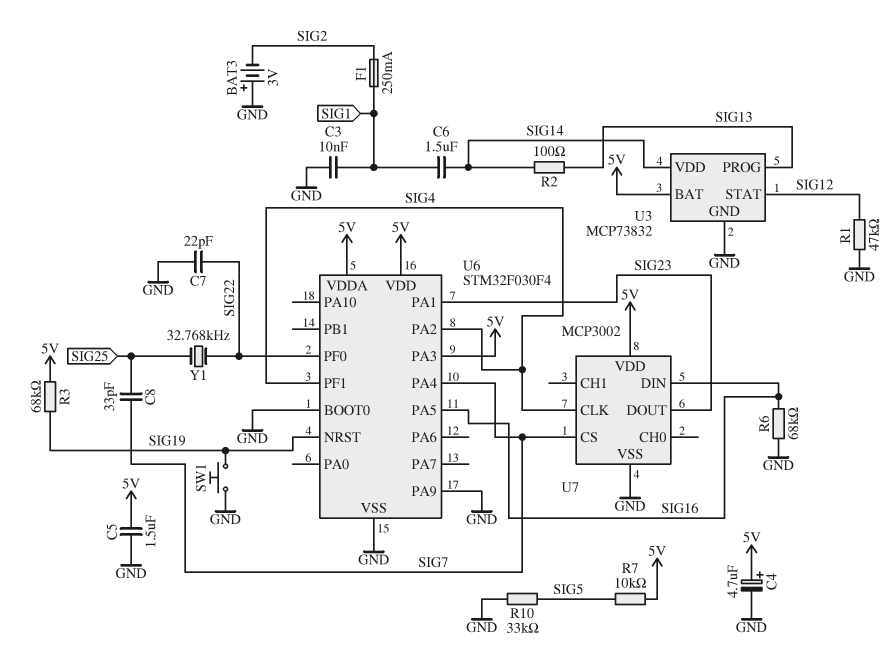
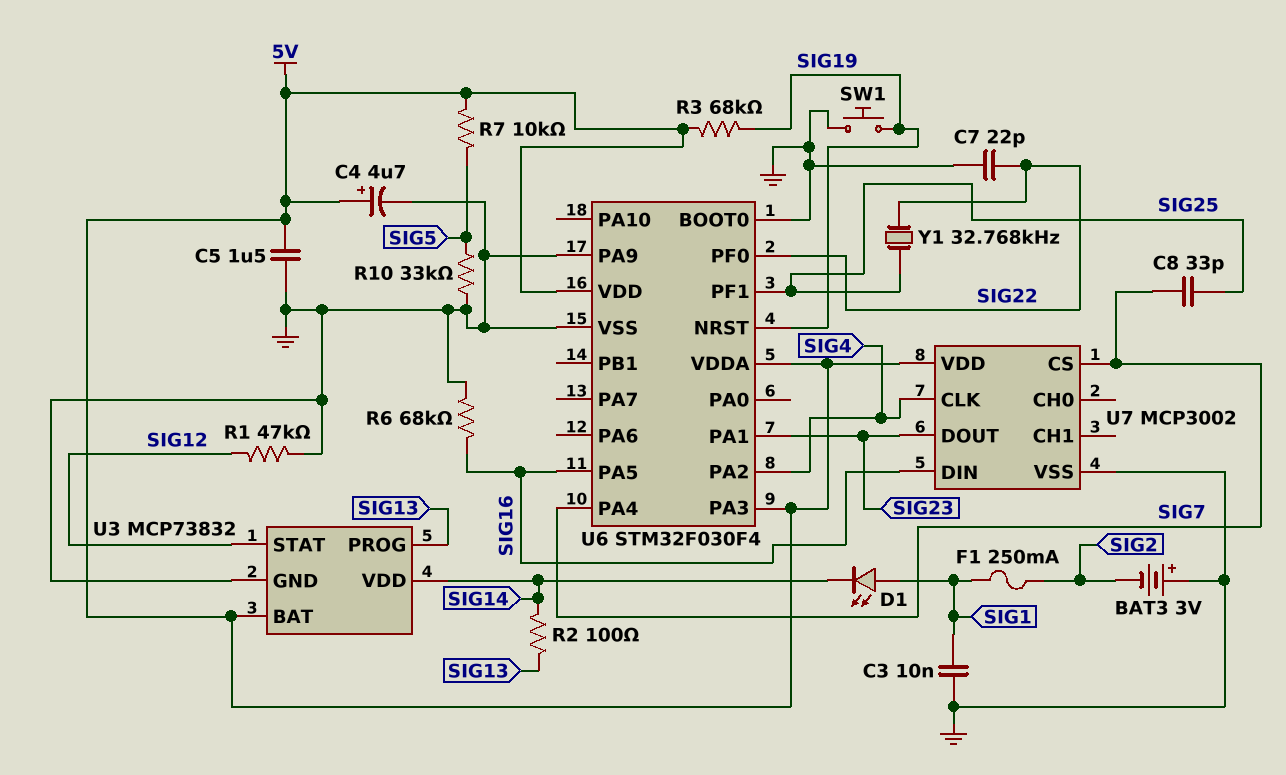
C6: 1.5uF (SIG1, SIG14) -> none
D1: none -> LED (A SIG1, K SIG14)
U6 pin PF1: SIG4 -> SIG25

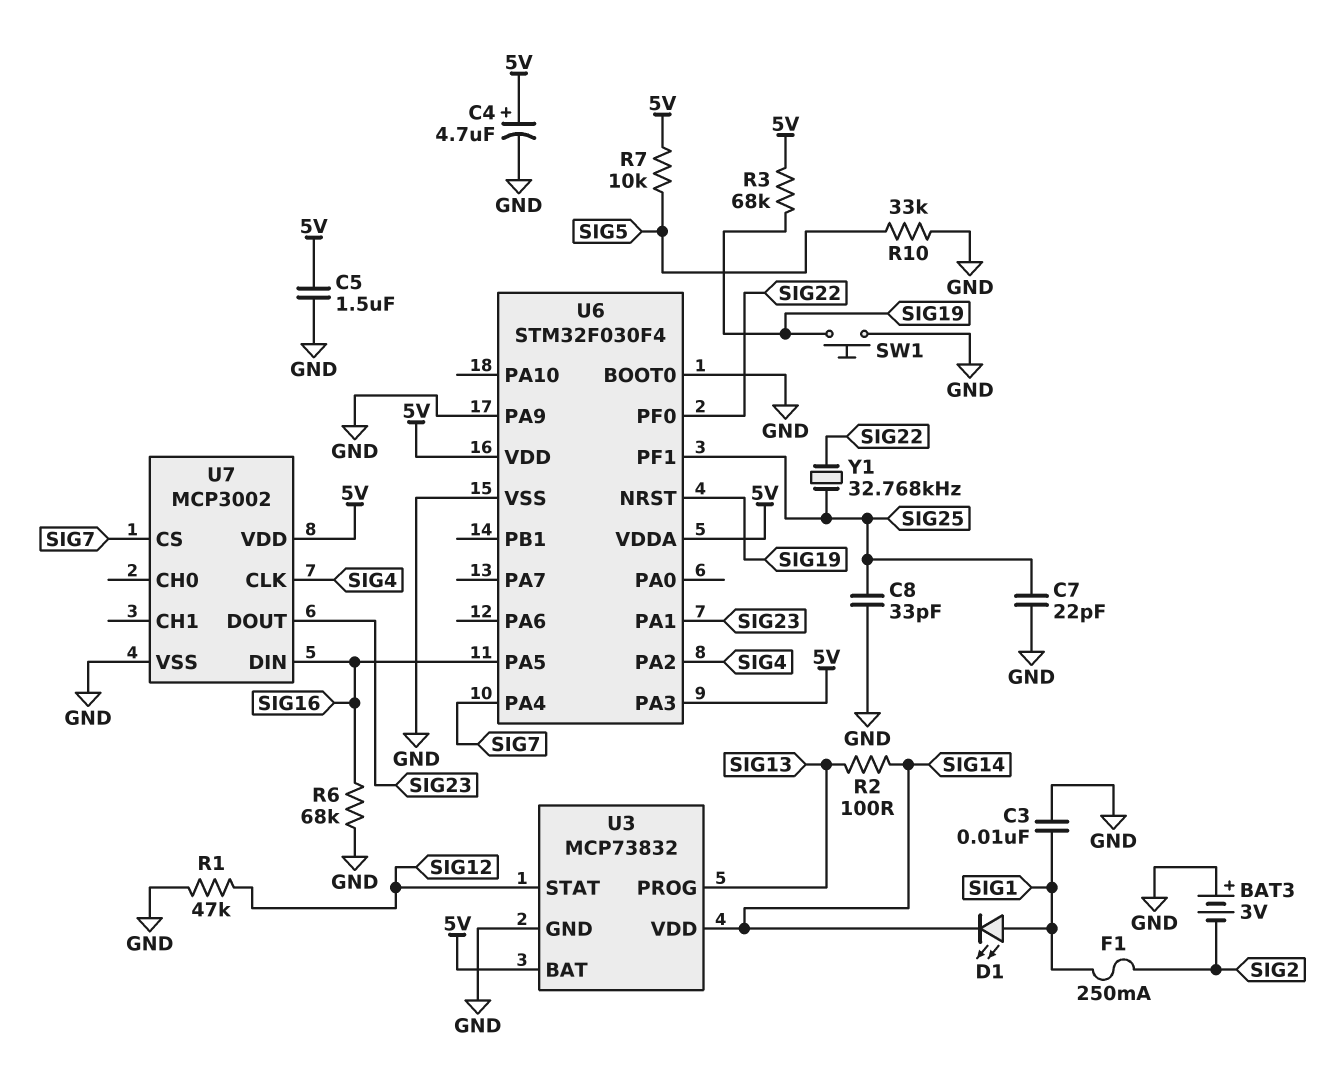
C7: 22pF (GND, SIG22) -> 22pF (GND, SIG25)
C8: 33pF (SIG7, SIG25) -> 33pF (GND, SIG25)

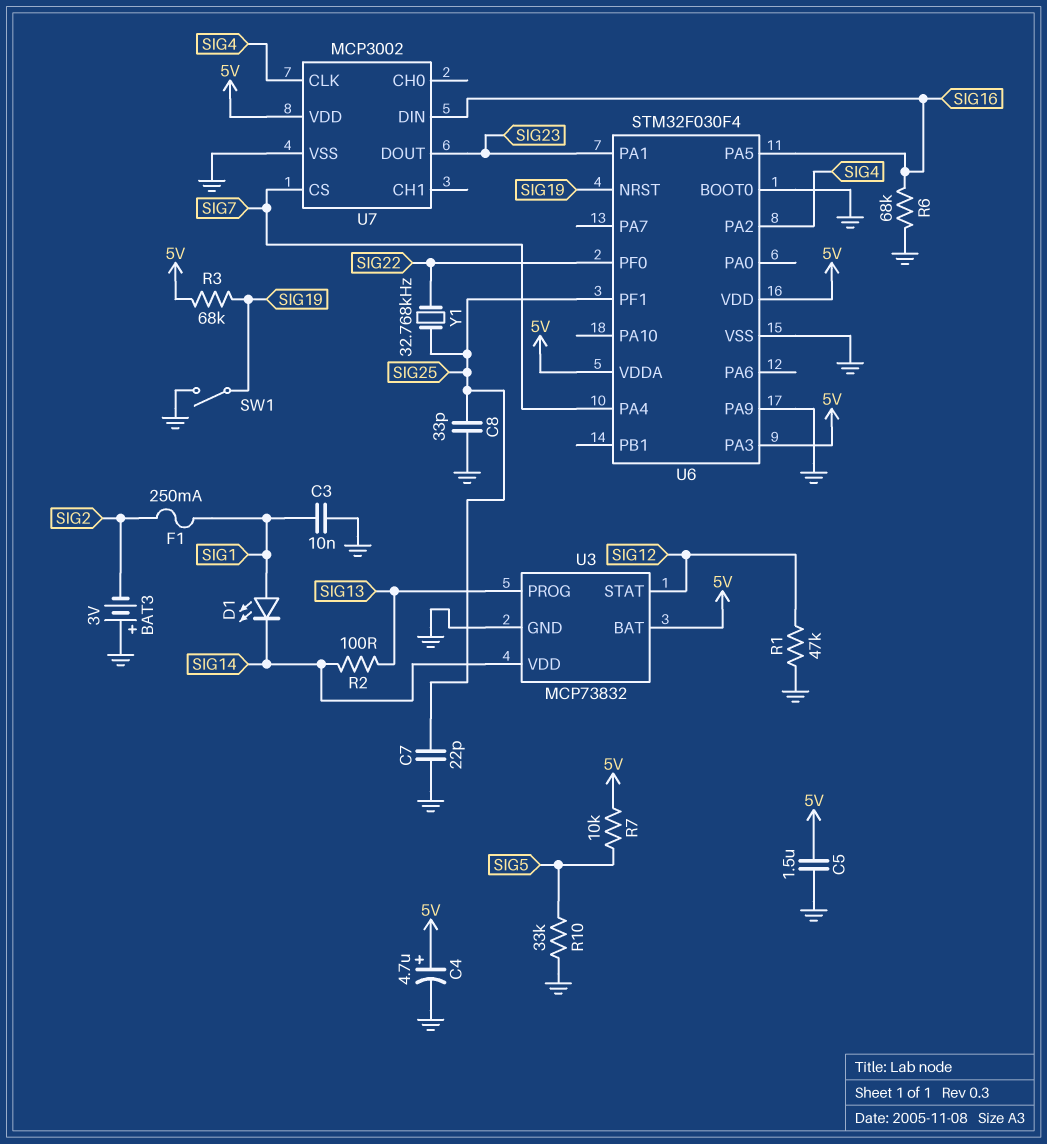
SW1: button (GND, SIG19) -> switch (GND, SIG19)

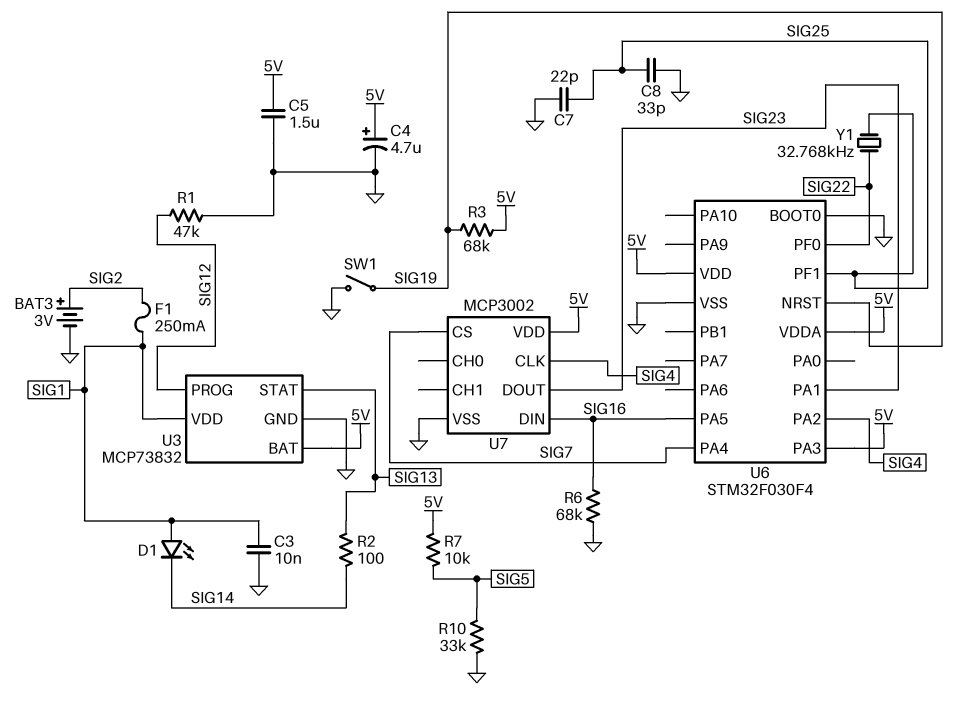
BAT3: 3V (plus GND, minus SIG2) -> 3V (plus SIG2, minus GND)
U3 pin PROG: SIG13 -> SIG12
U3 pin STAT: SIG12 -> SIG13
U3 pin VDD: SIG14 -> SIG1
U6 pin PA9: GND -> none

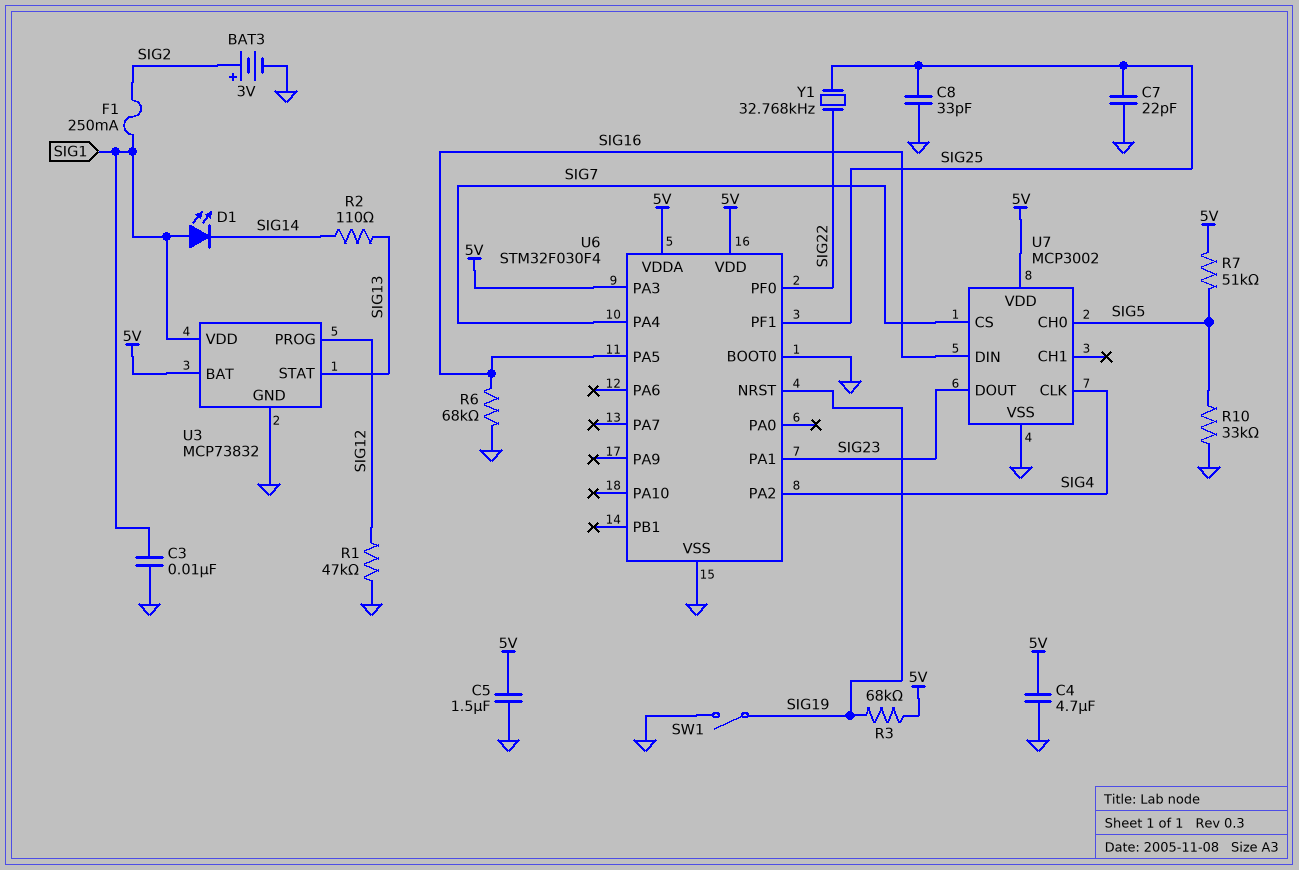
C4: 4.7uF (plus 5V, minus GND) -> 4.7uF (5V, GND)
R2: 100 (SIG13, SIG14) -> 110 (SIG13, SIG14)
R7: 10k (5V, SIG5) -> 51k (5V, SIG5)
U7 pin CH0: none -> SIG5

